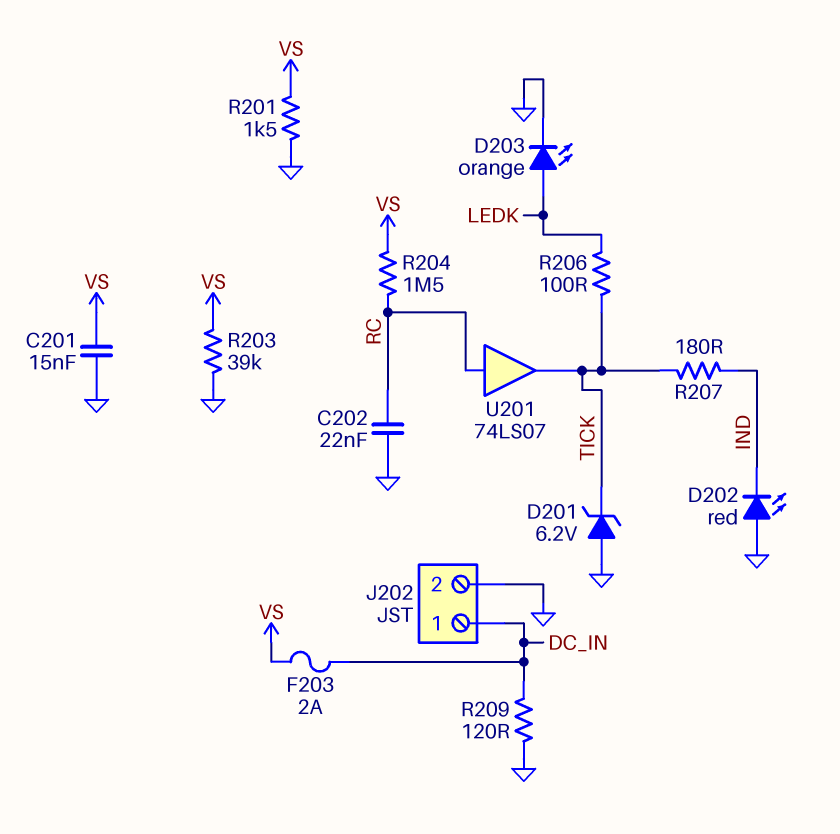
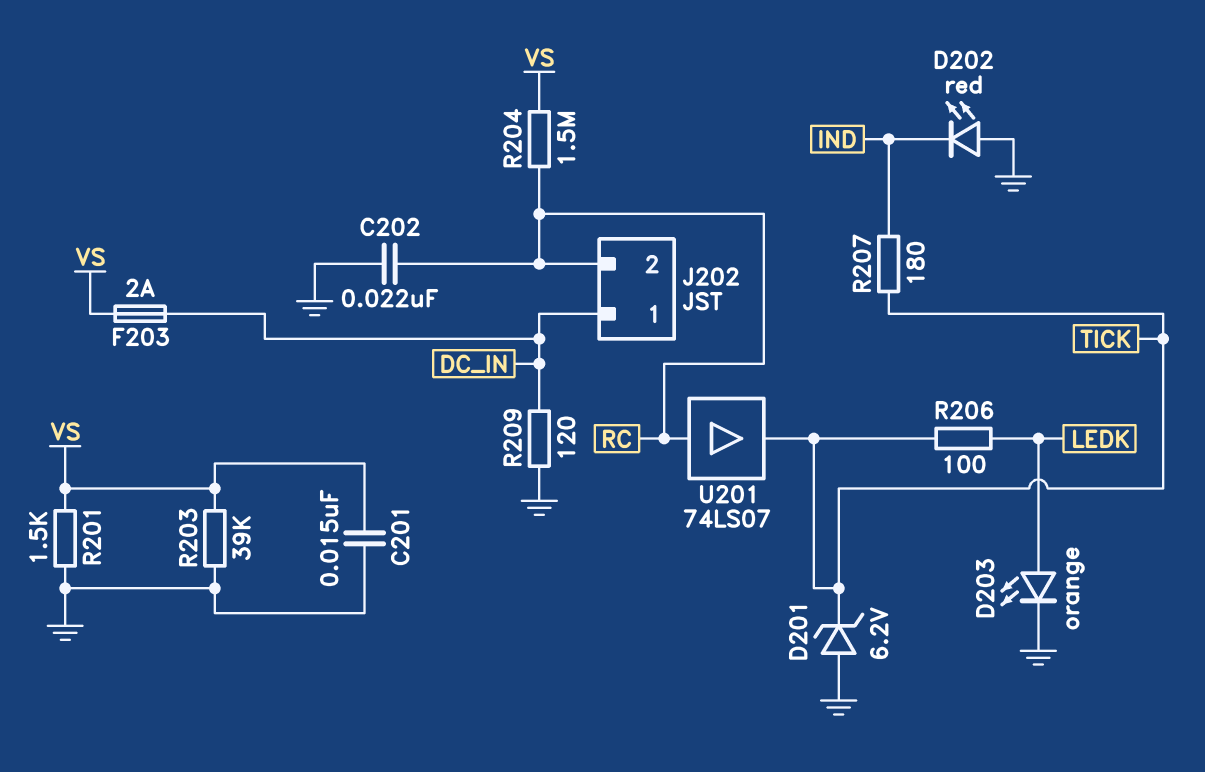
J202 pin 2: GND -> RC

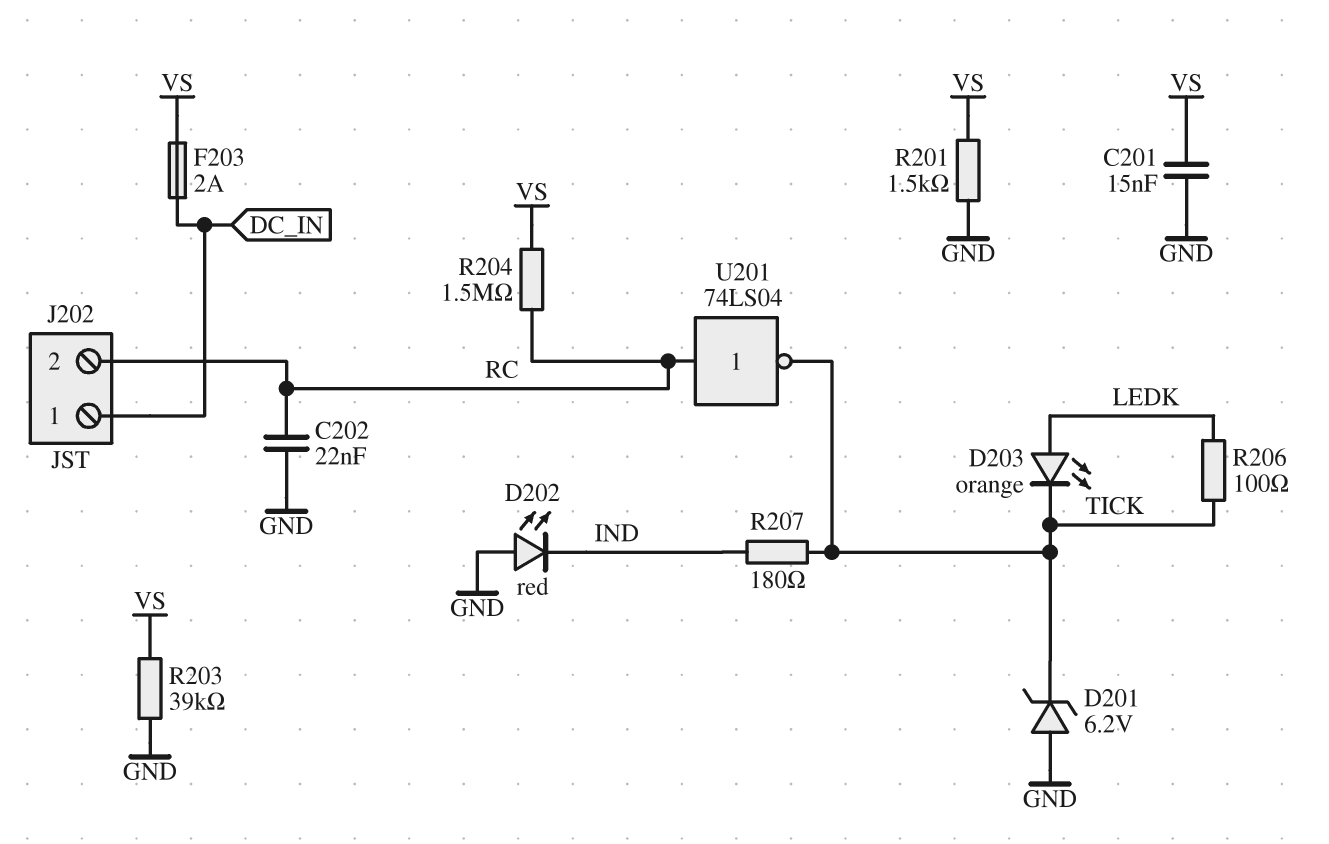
D203: LED orange (A LEDK, K GND) -> LED orange (A LEDK, K TICK)
R209: 120 (DC_IN, GND) -> none
U201: buffer 74LS07 (in RC, out TICK) -> NOT 74LS04 (in RC, out TICK)

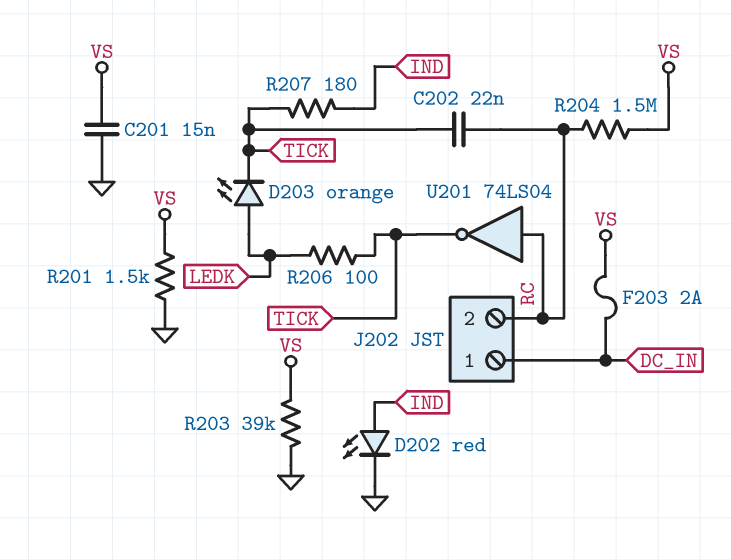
C202: 22nF (GND, RC) -> 22nF (RC, TICK)
D201: zener 6.2V (A GND, K TICK) -> none
D202: LED red (A GND, K IND) -> LED red (A IND, K GND)

